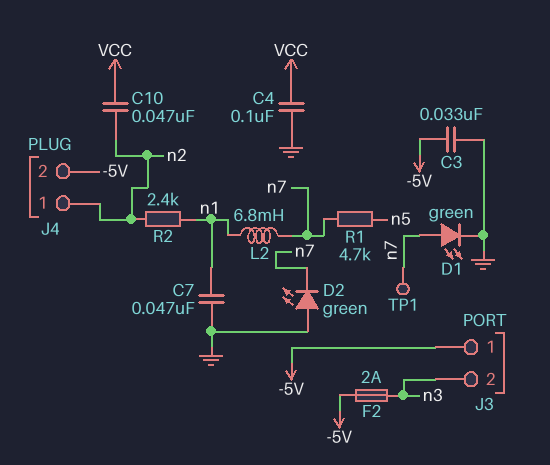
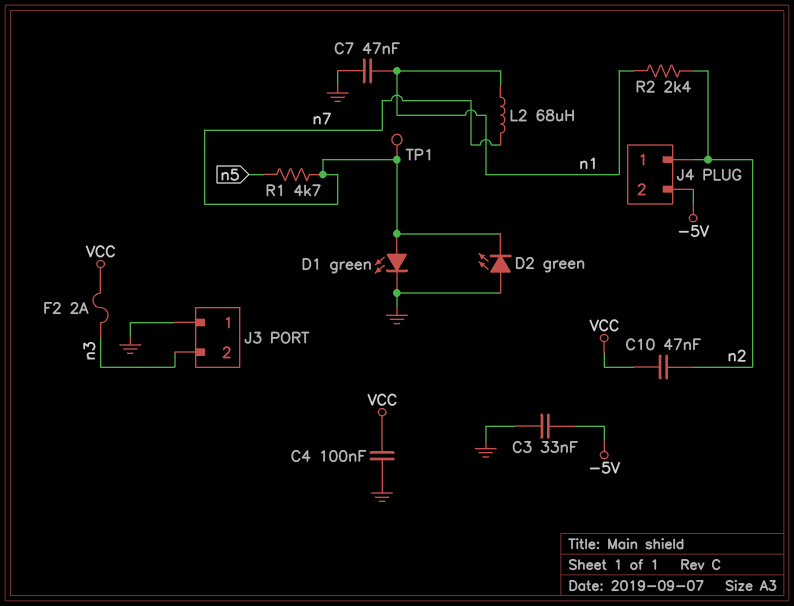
F2: 2A (-5V, n3) -> 2A (VCC, n3)
J3 pin 1: -5V -> GND
L2: 6.8mH (n1, n7) -> 68uH (n1, n7)

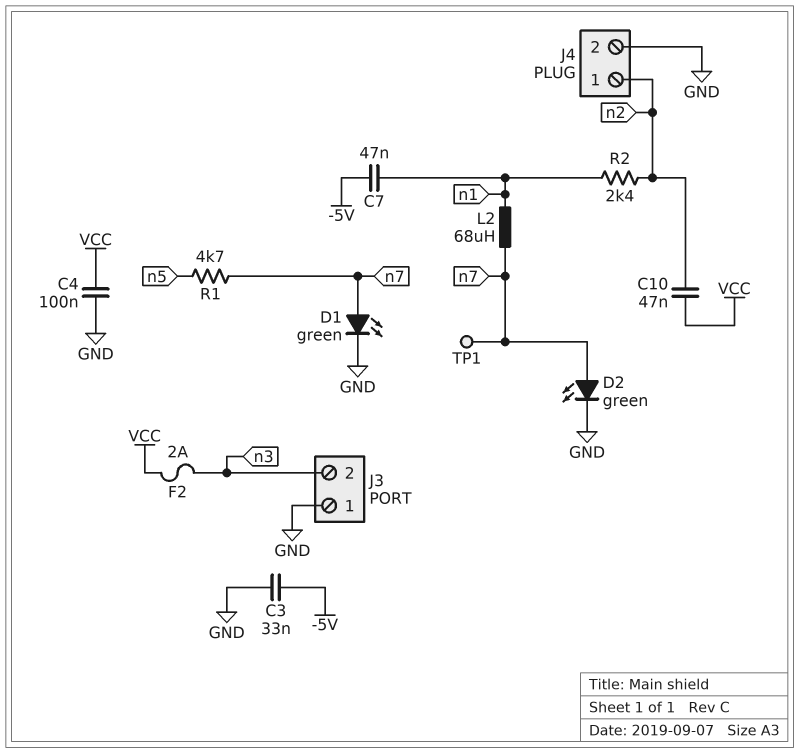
C7: 47nF (GND, n1) -> 47nF (-5V, n1)
D2: LED green (A GND, K n7) -> LED green (A n7, K GND)
J4 pin 2: -5V -> GND

